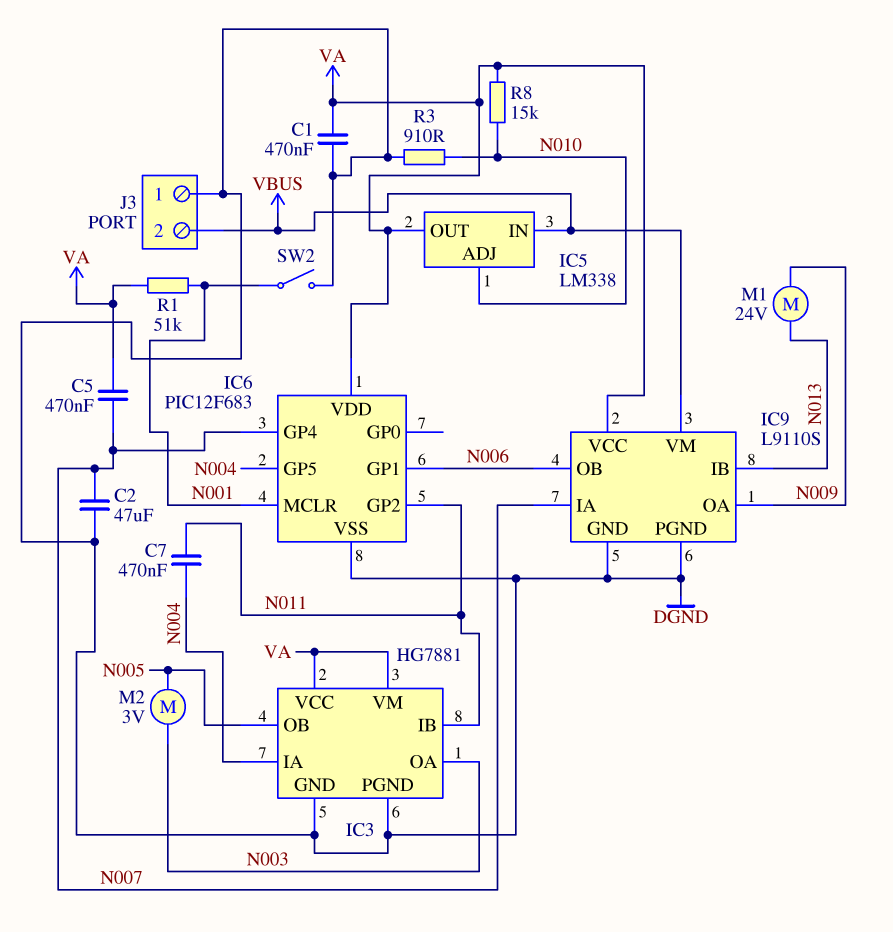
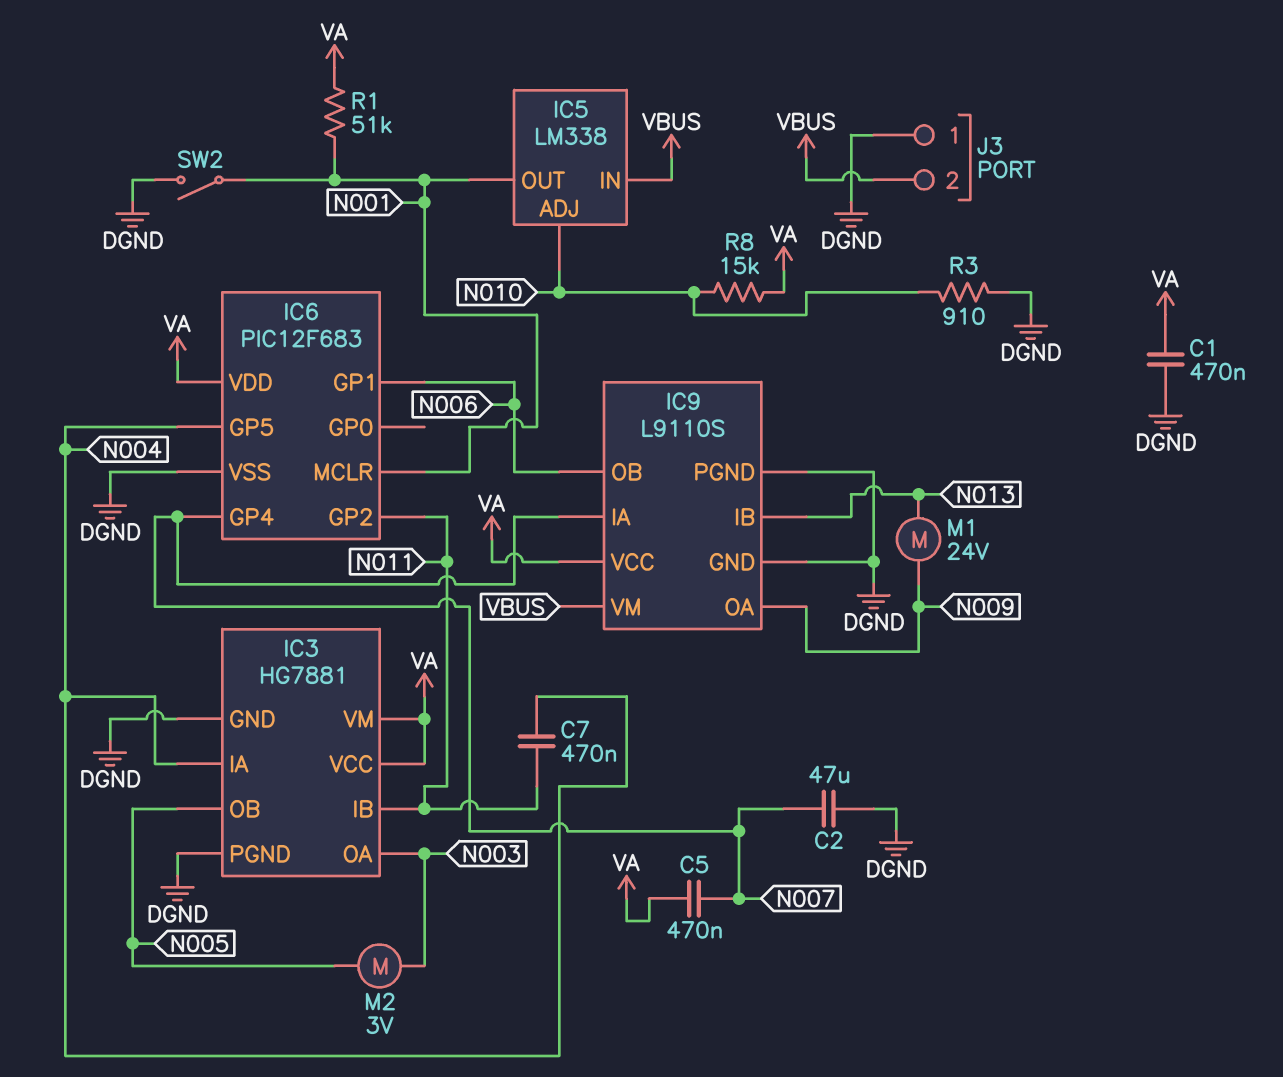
IC5 pin OUT: VA -> N001

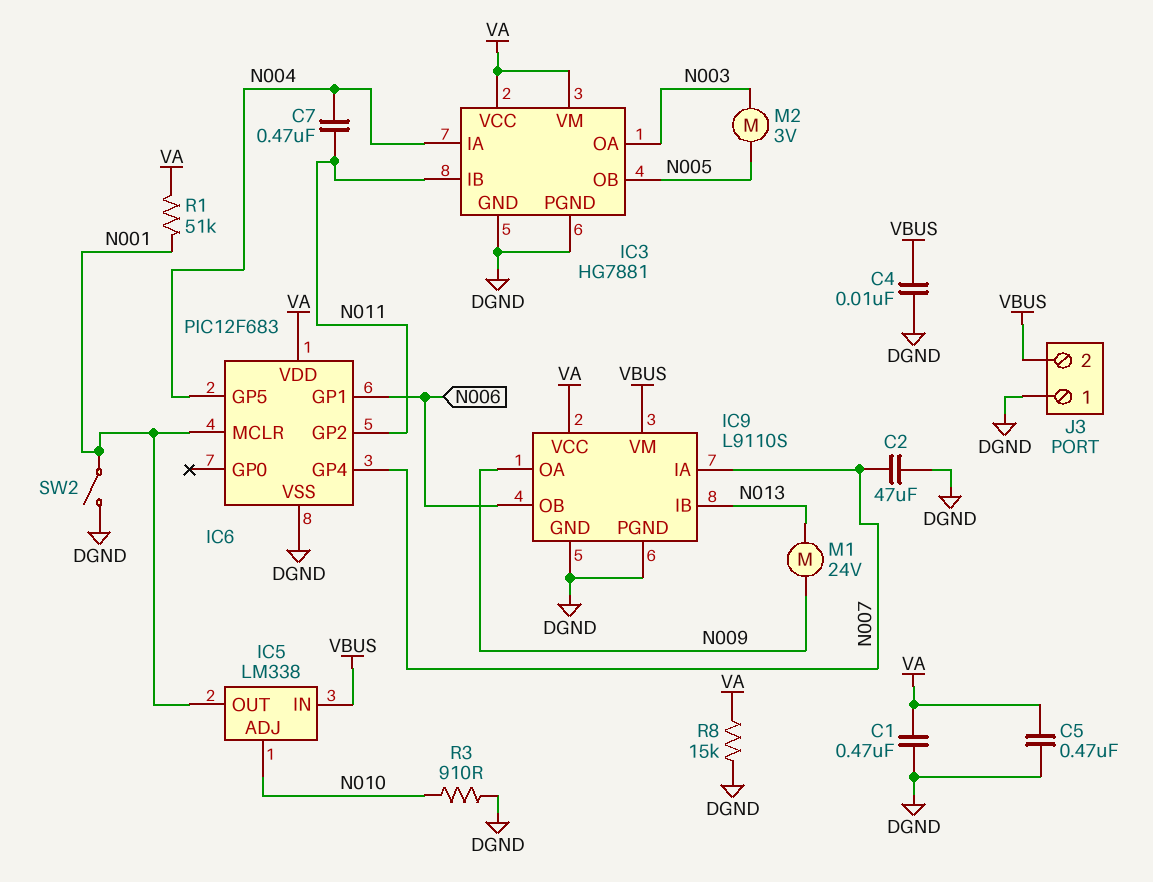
C4: none -> 10nF (DGND, VBUS)
C5: 470nF (N007, VA) -> 470nF (DGND, VA)
R8: 15k (N010, VA) -> 15k (DGND, VA)

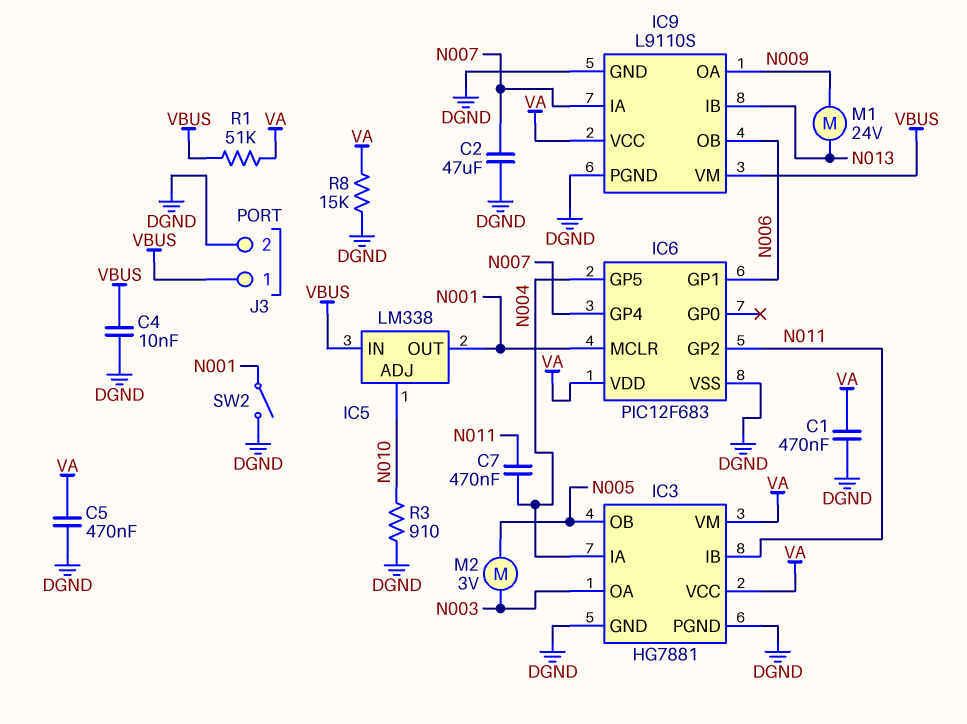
J3 pin 1: DGND -> VBUS
J3 pin 2: VBUS -> DGND
R1: 51k (N001, VA) -> 51k (VA, VBUS)

